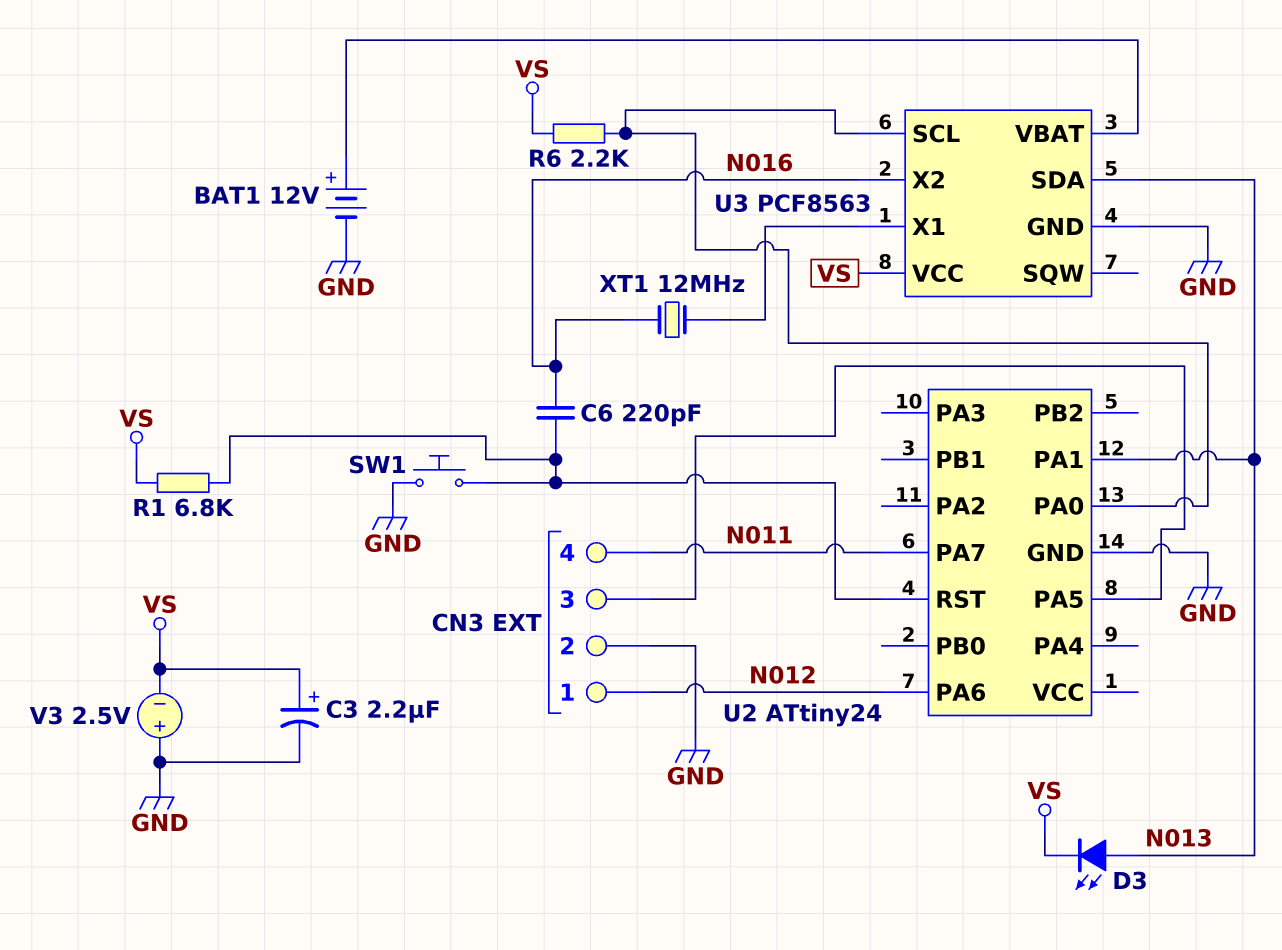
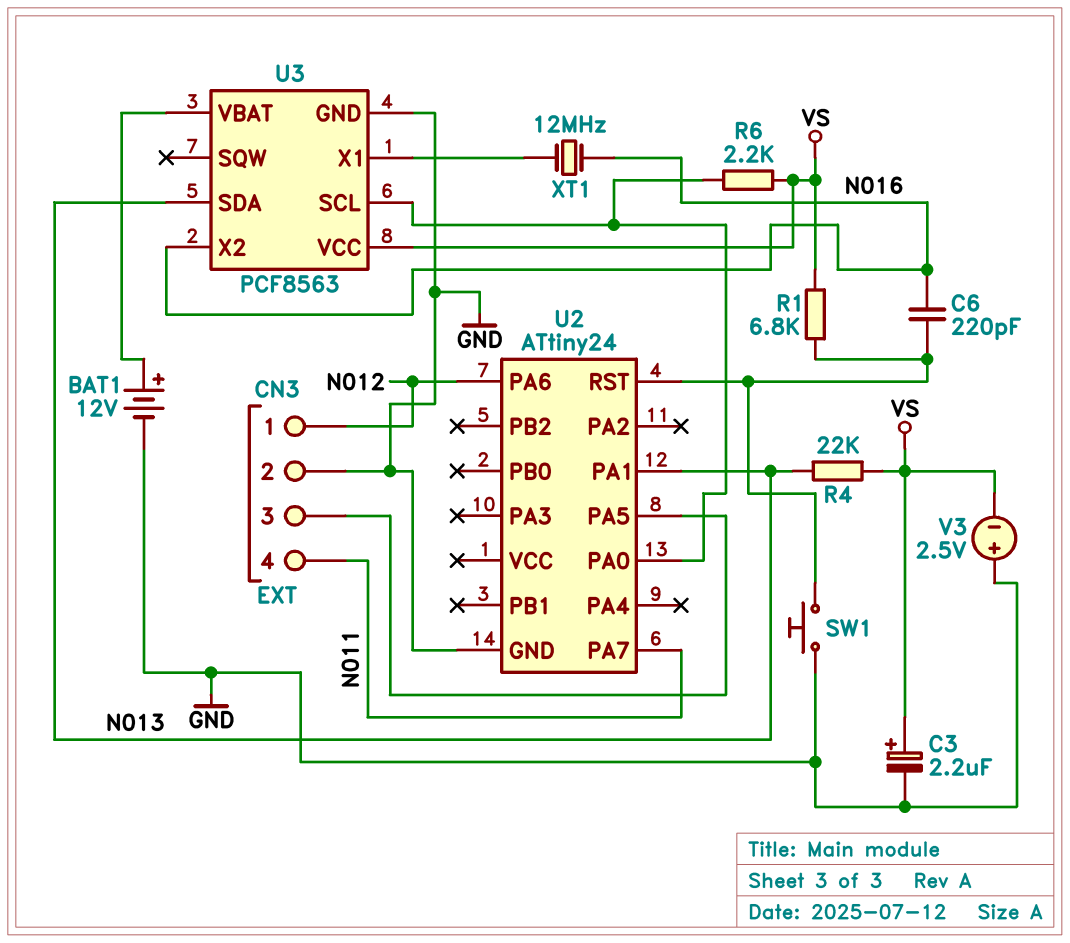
D3: LED (A N013, K VS) -> none
R4: none -> 22k (N013, VS)

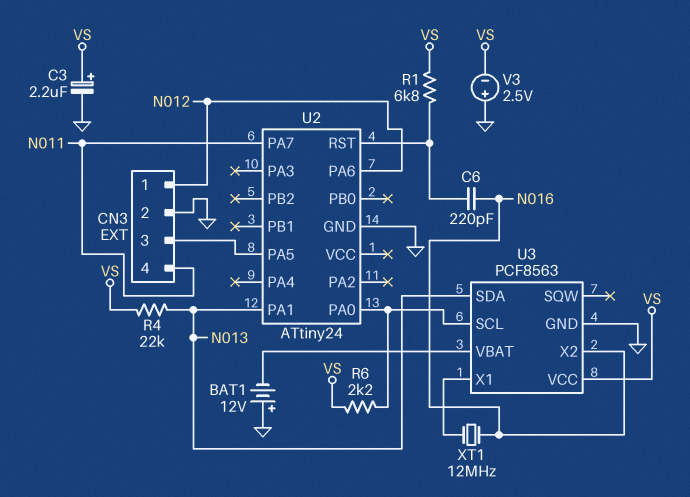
BAT1: 12V (plus U3/VBAT, minus GND) -> 12V (plus GND, minus U3/VBAT)
SW1: button (GND, U2/RST) -> none

